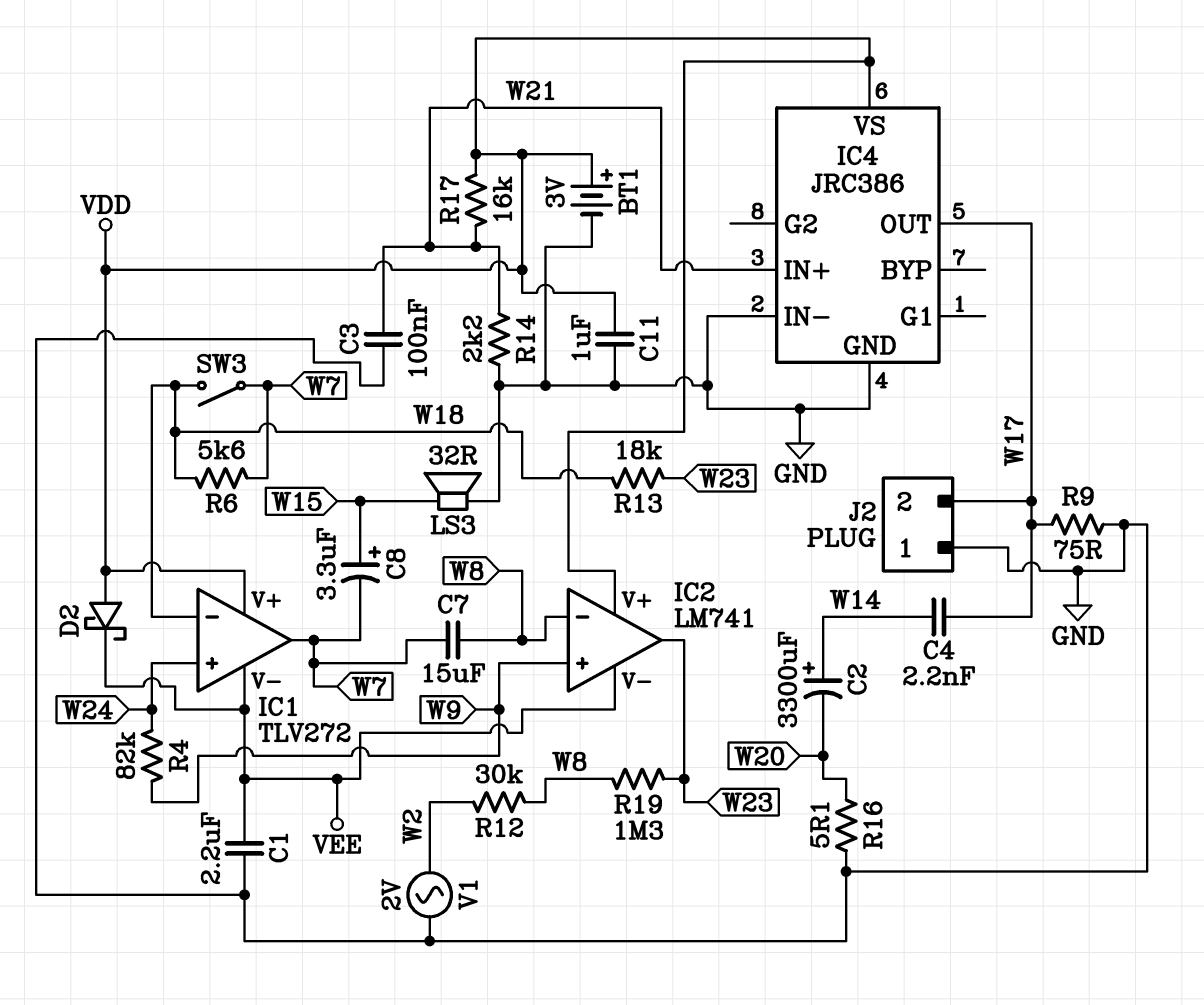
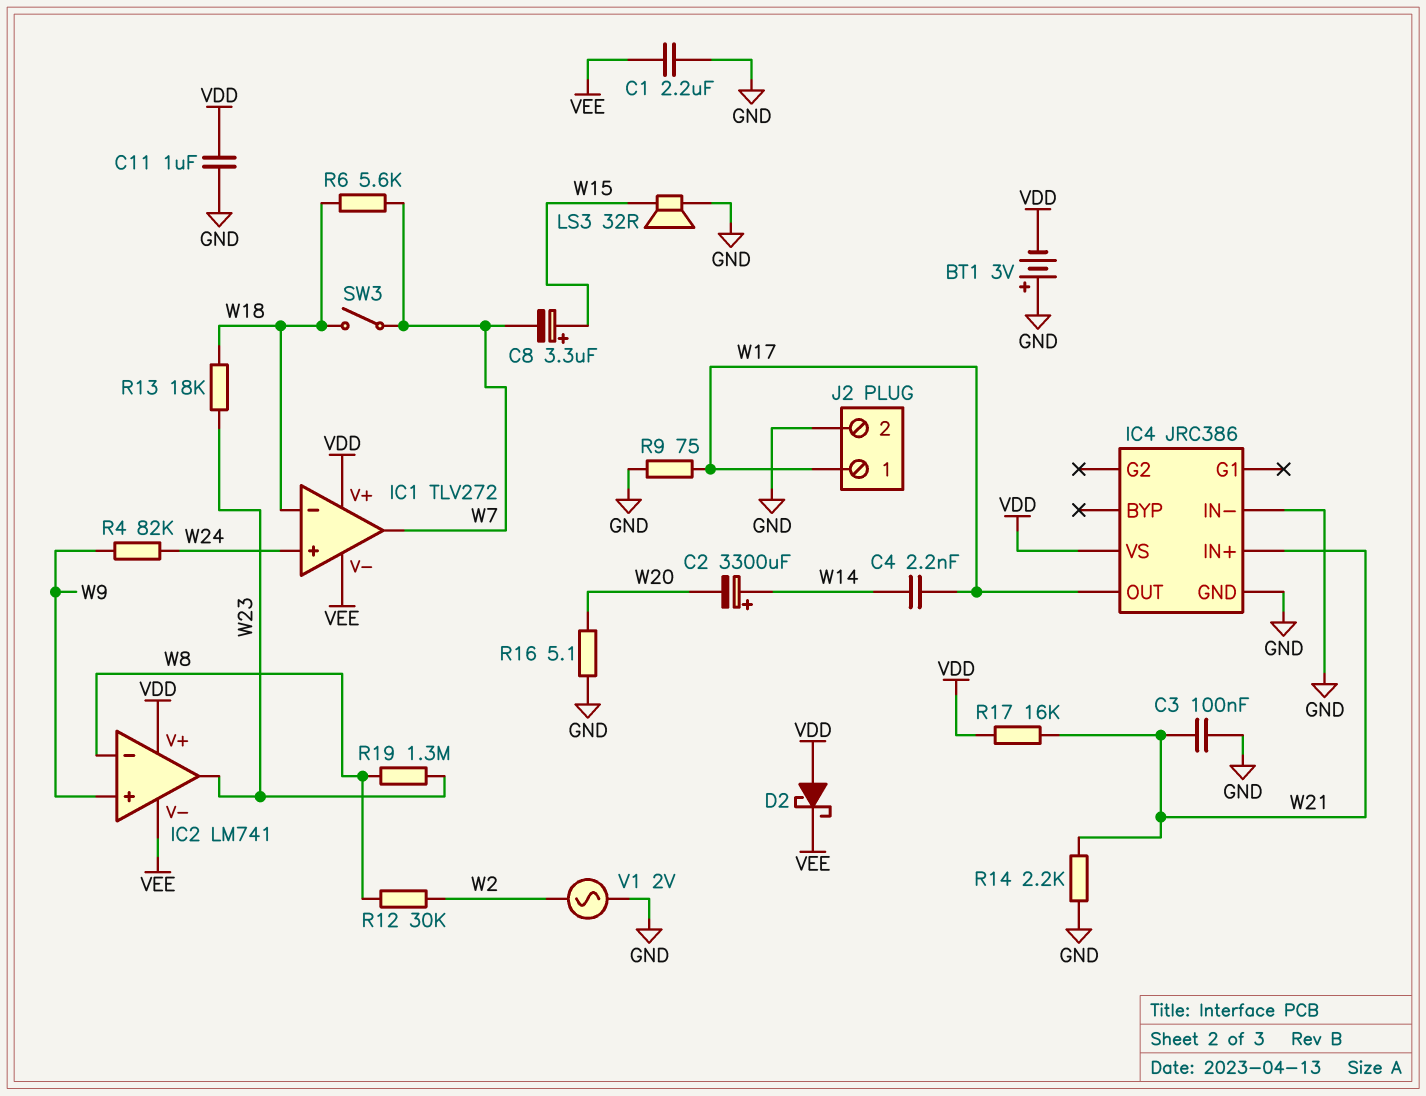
BT1: 3V (plus VDD, minus GND) -> 3V (plus GND, minus VDD)
C7: 15uF (W7, W8) -> none
J2 pin 1: GND -> W17
J2 pin 2: W17 -> GND

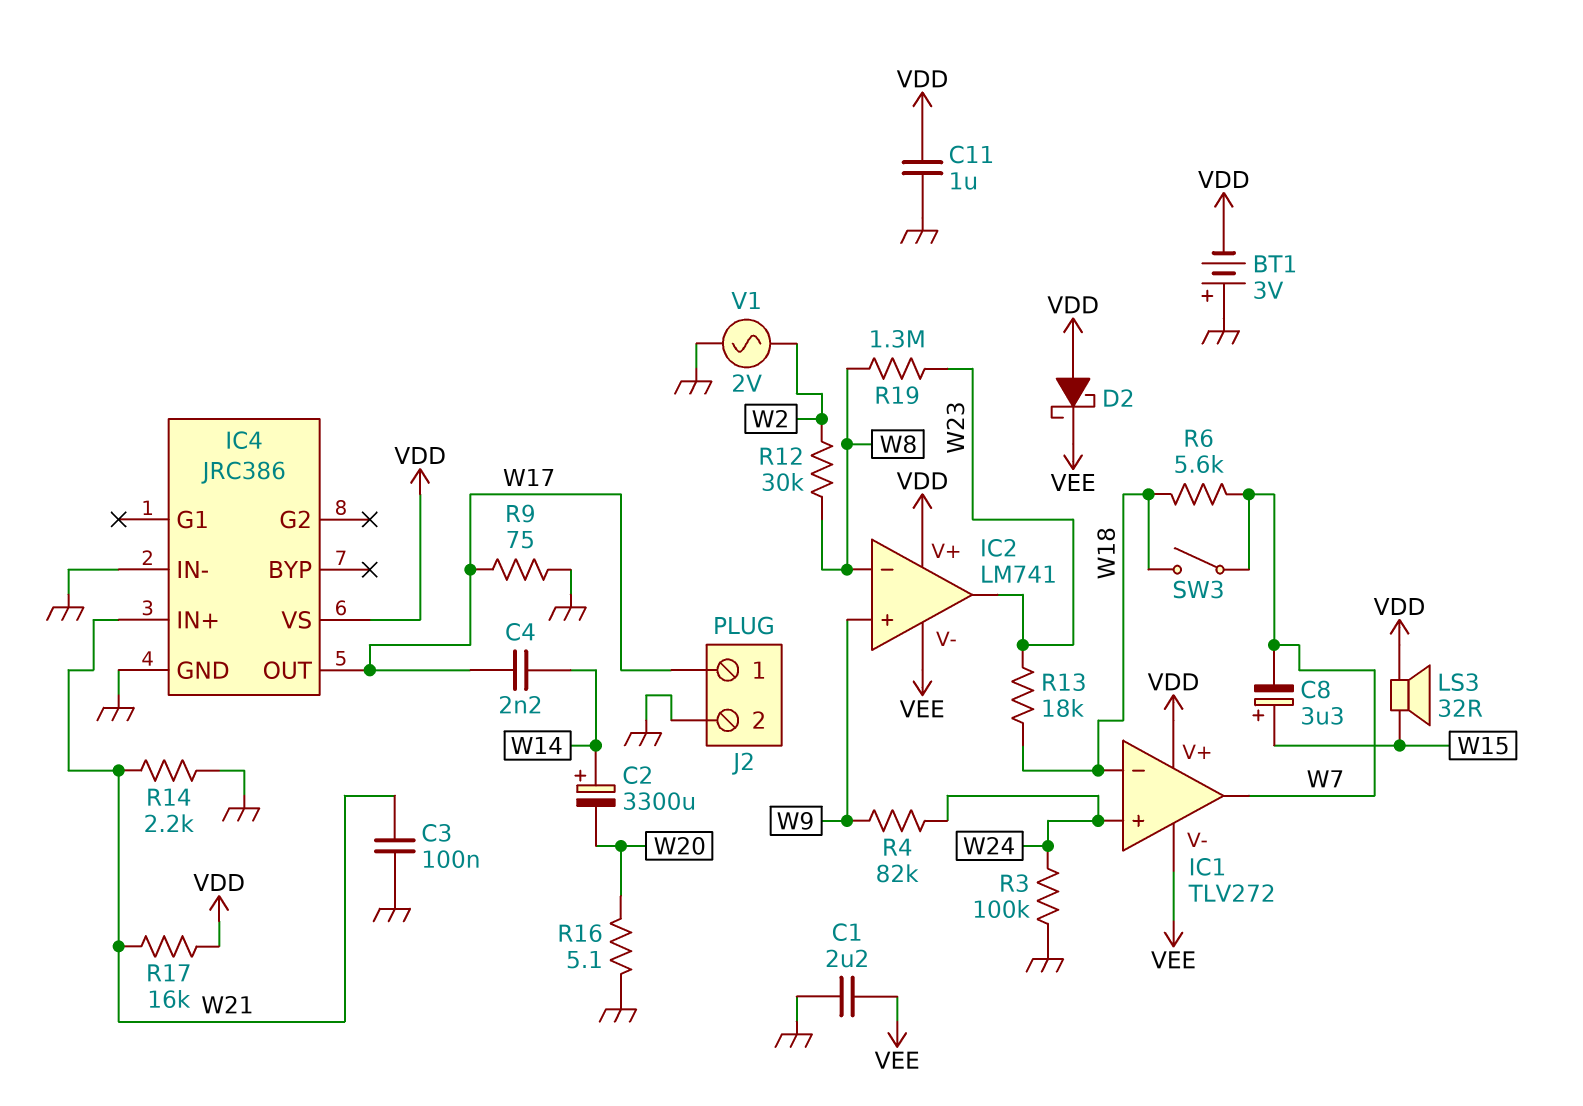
LS3: speaker 32R (GND, W15) -> speaker 32R (VDD, W15)
R3: none -> 100k (GND, W24)

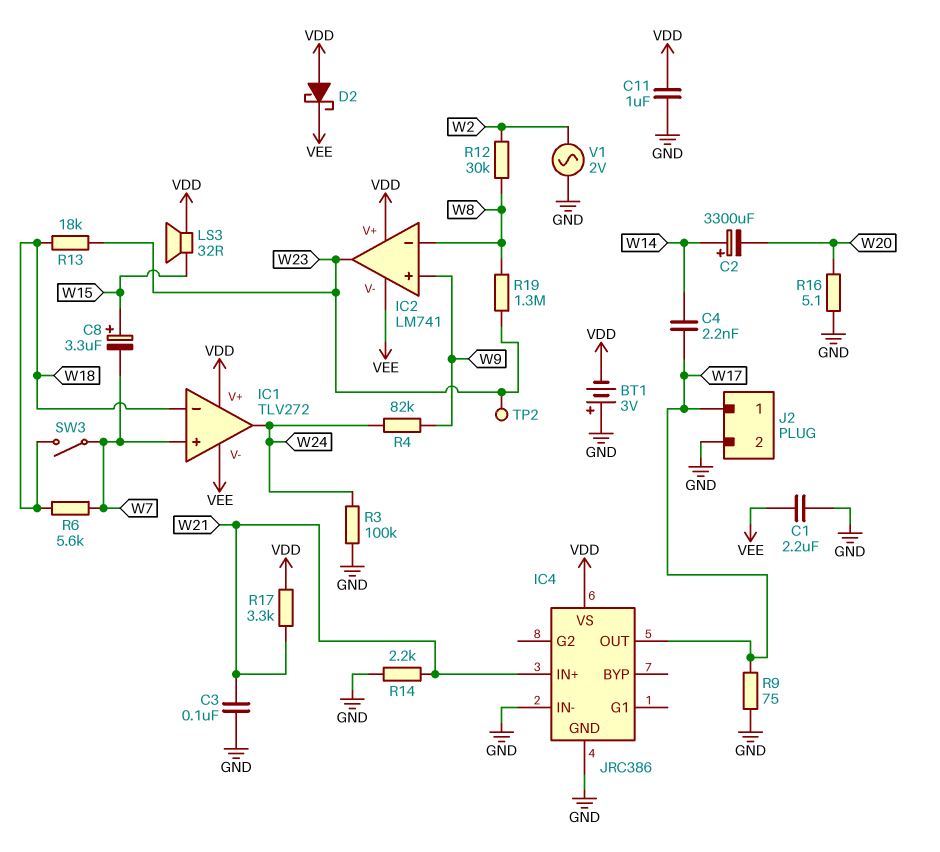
IC1 pin in+: W24 -> W7
IC1 pin out: W7 -> W24
R17: 16k (VDD, W21) -> 3.3k (VDD, W21)
TP2: none -> test point (W23)

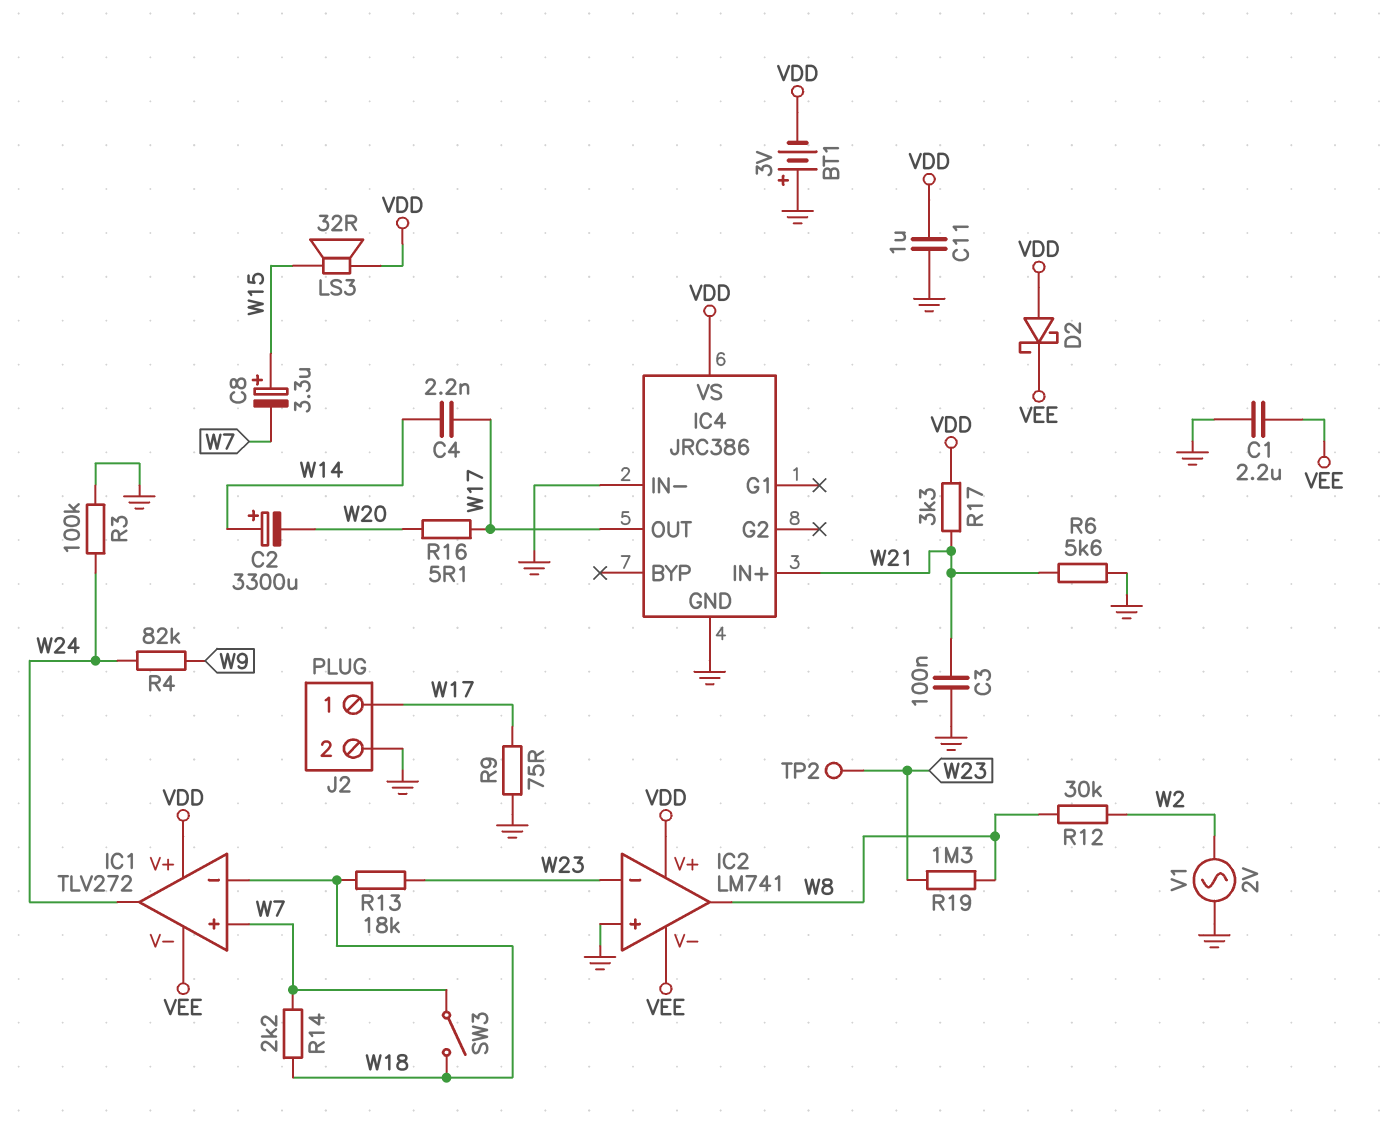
IC2 pin in+: W9 -> GND
IC2 pin in-: W8 -> W23
IC2 pin out: W23 -> W8
R6: 5.6k (W7, W18) -> 5.6k (GND, W21)
R14: 2.2k (GND, W21) -> 2.2k (W7, W18)
R16: 5.1 (GND, W20) -> 5.1 (W17, W20)

